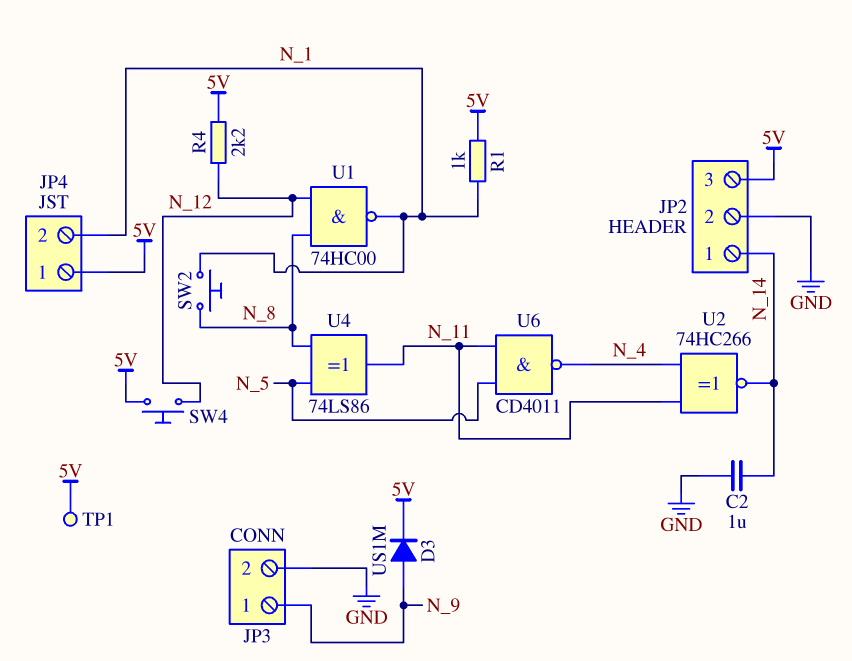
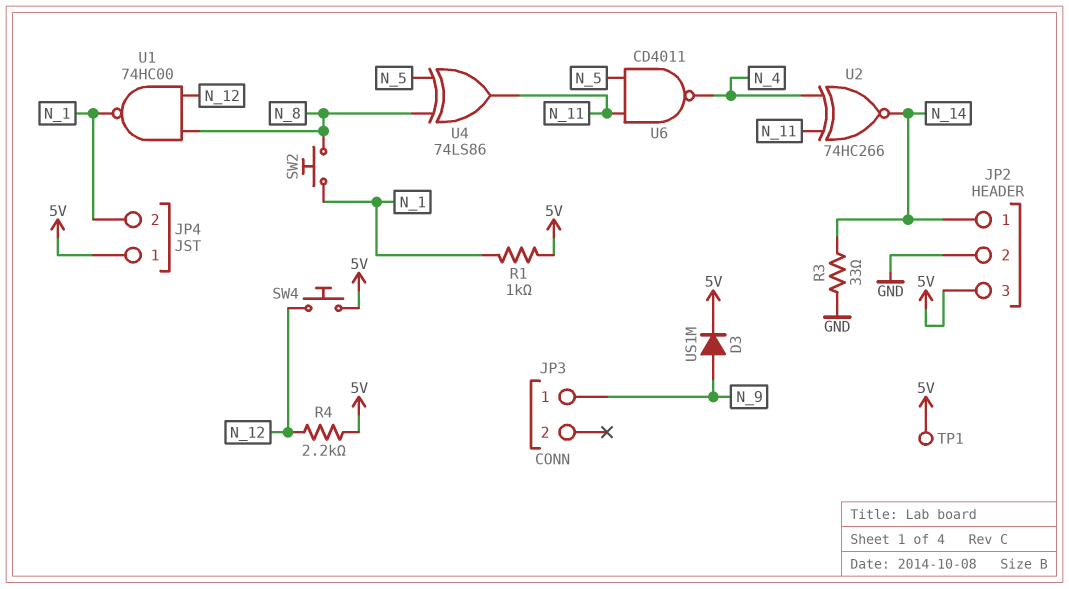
C2: 1uF (GND, N_14) -> none
JP3 pin 2: GND -> none
R3: none -> 33 (GND, N_14)

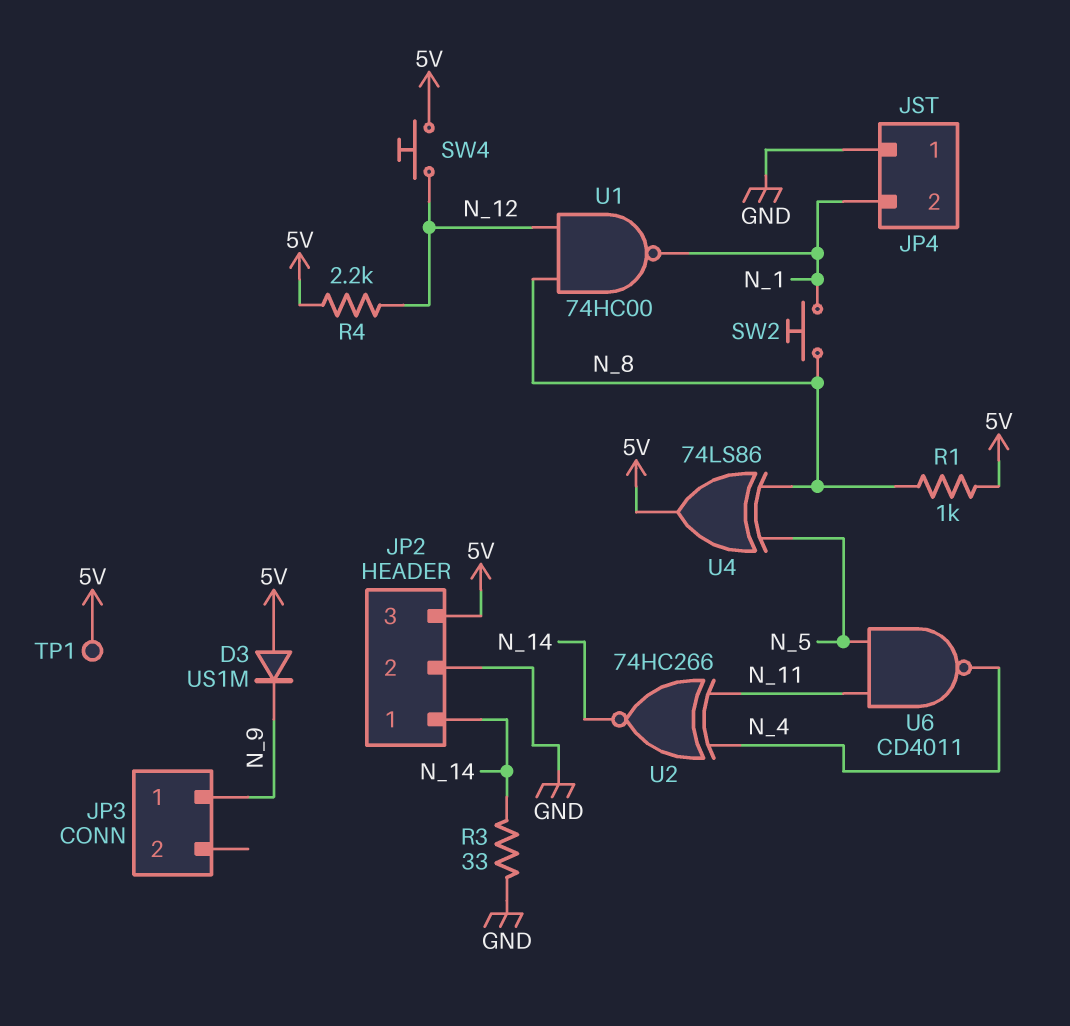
D3: diode US1M (A N_9, K 5V) -> diode US1M (A 5V, K N_9)
JP4 pin 1: 5V -> GND
R1: 1k (5V, N_1) -> 1k (5V, N_8)
U4: XOR 74LS86 (in N_5, in N_8, out N_11) -> XOR 74LS86 (in N_5, in N_8, out 5V)

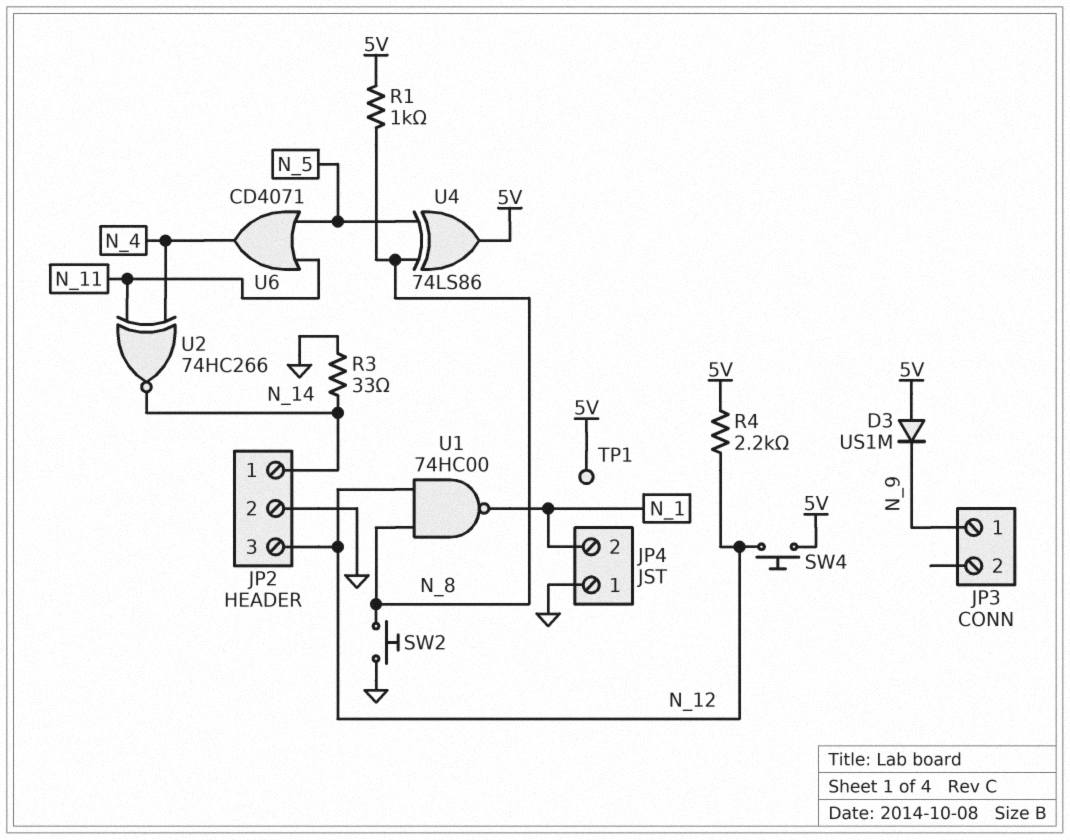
JP2 pin 3: 5V -> N_12
SW2: button (N_1, N_8) -> button (GND, N_8)
U6: NAND CD4011 (in N_5, in N_11, out N_4) -> OR CD4071 (in N_5, in N_11, out N_4)

